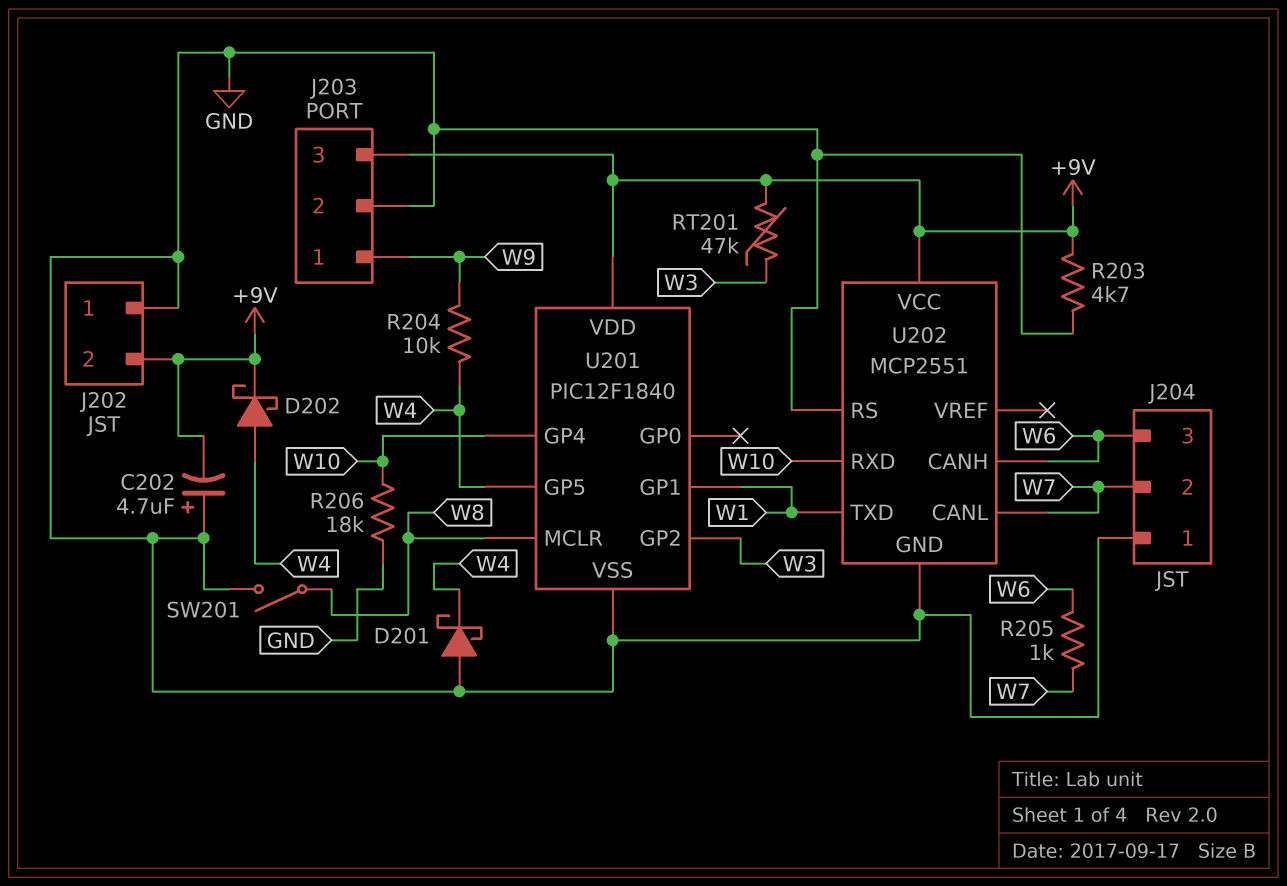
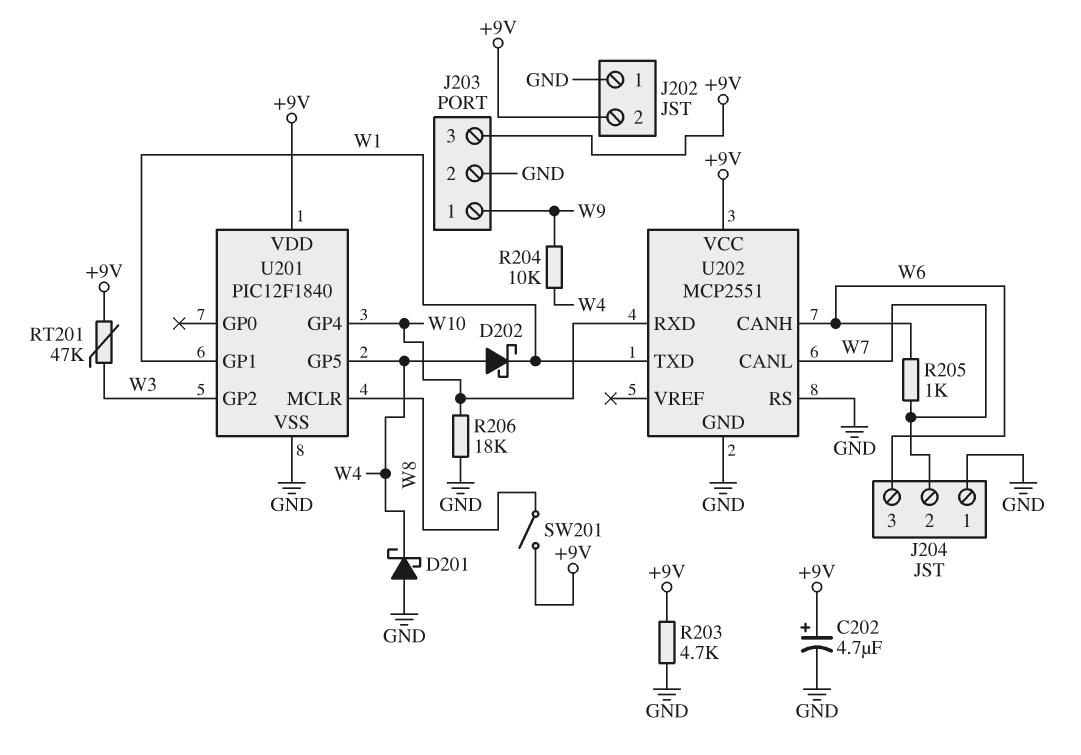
C202: 4.7uF (plus GND, minus +9V) -> 4.7uF (plus +9V, minus GND)
D202: schottky (A W4, K +9V) -> schottky (A W4, K W1)
SW201: switch (GND, W8) -> switch (+9V, W8)

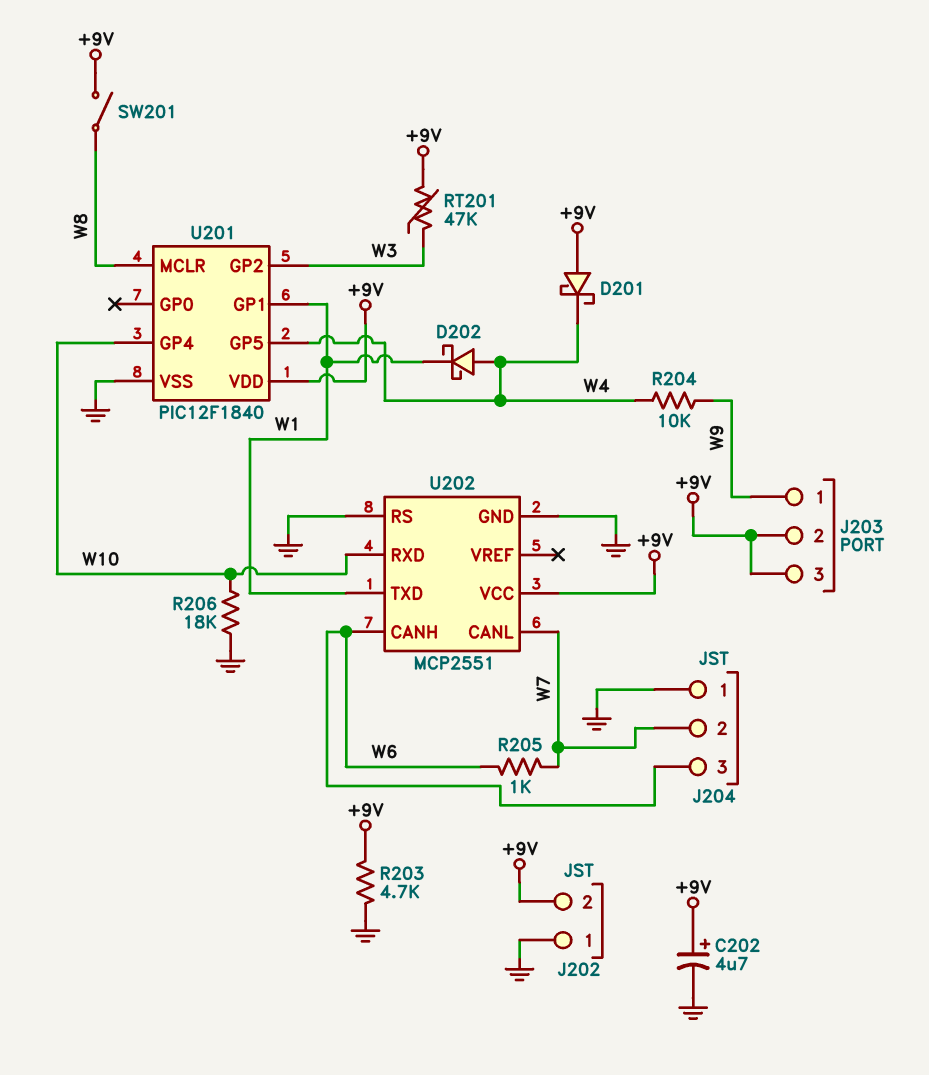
D201: schottky (A GND, K W4) -> schottky (A +9V, K W4)
J203 pin 2: GND -> +9V

